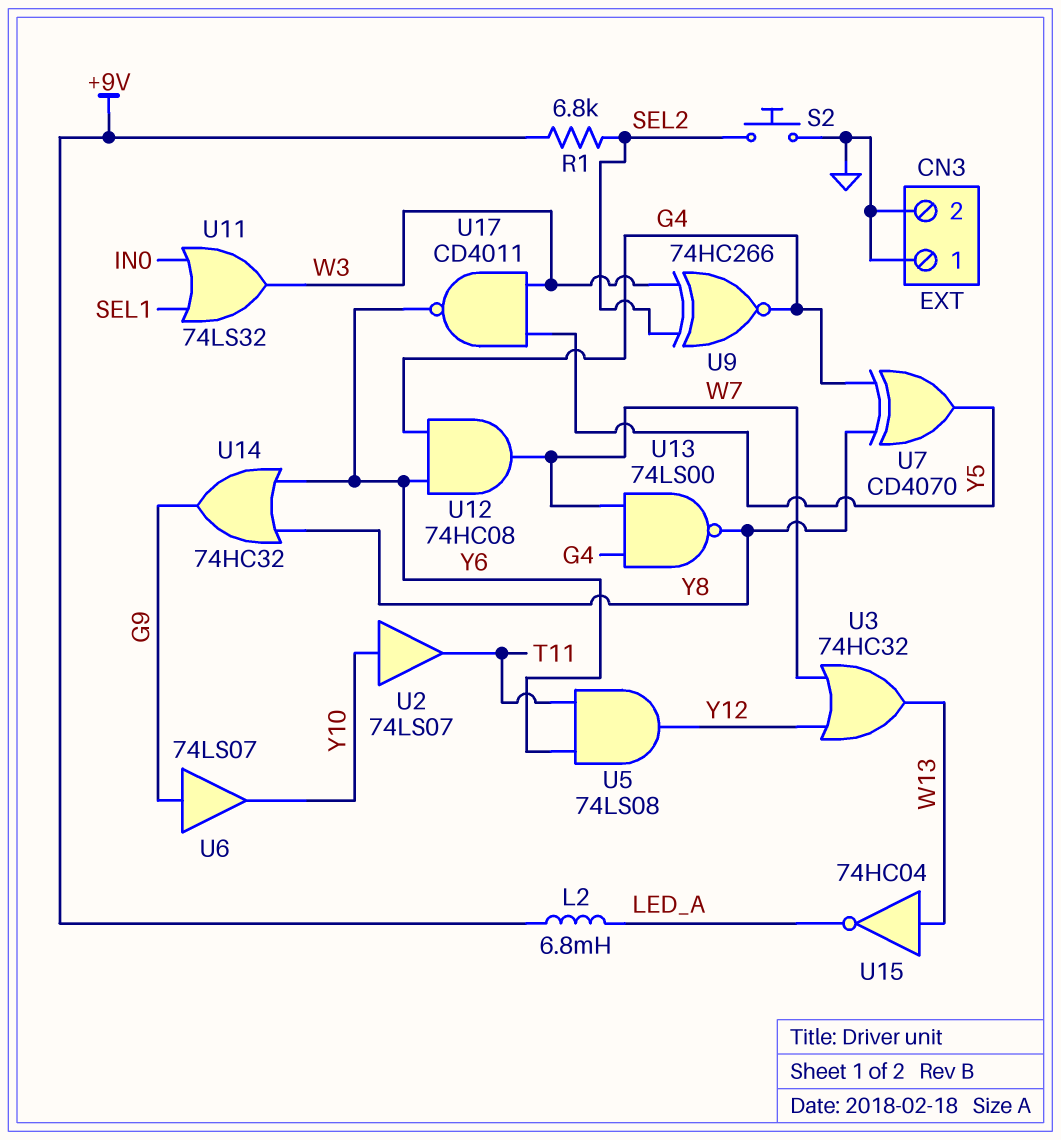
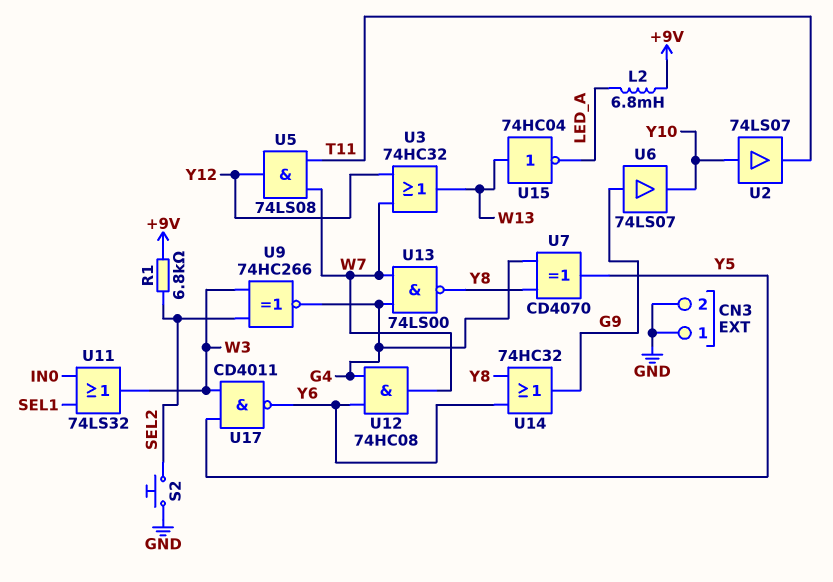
U5: AND 74LS08 (in T11, in Y6, out Y12) -> AND 74LS08 (in T11, in W7, out Y12)

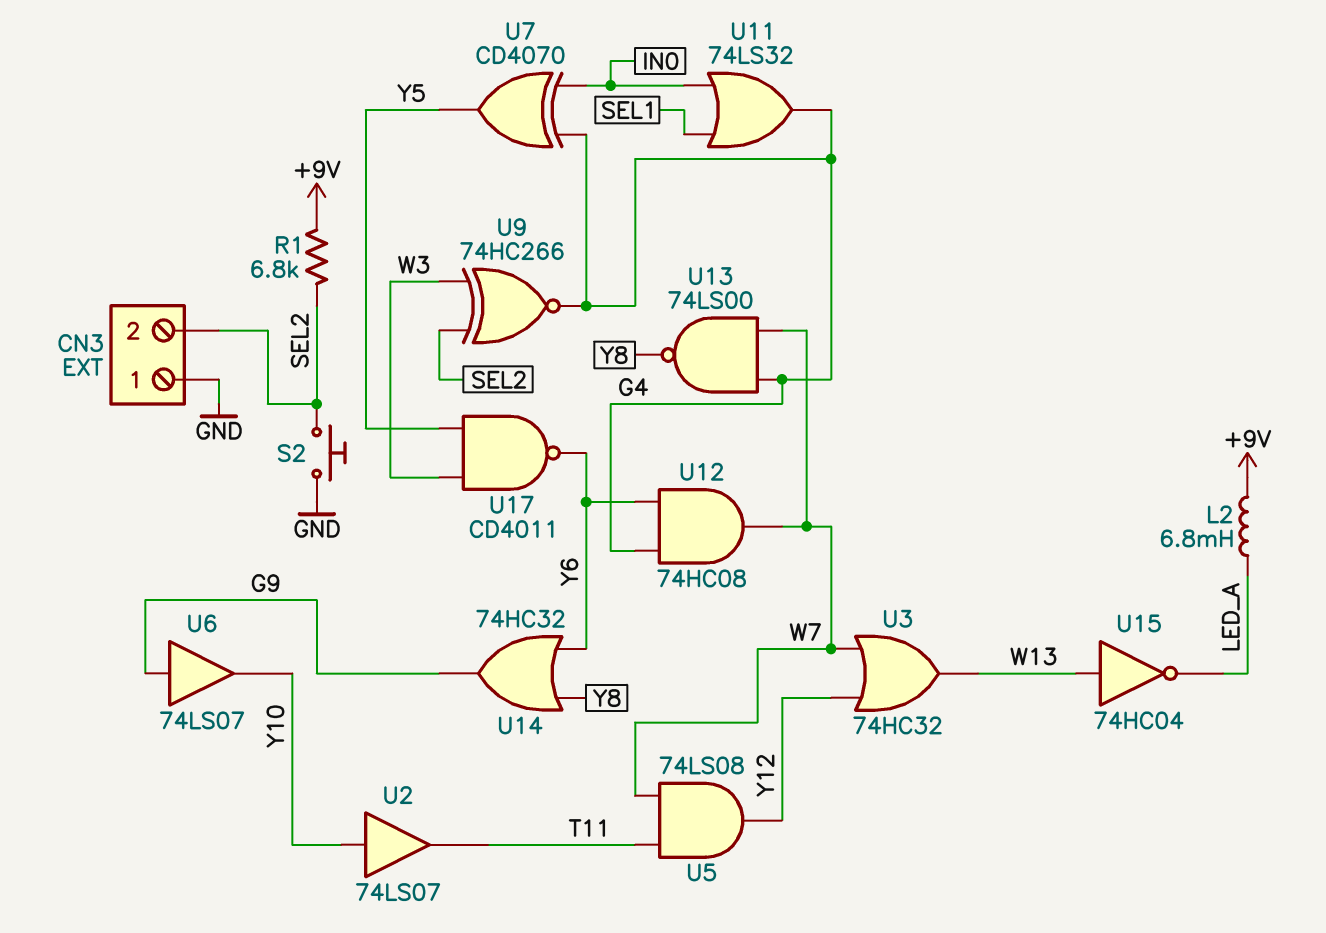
CN3 pin 2: GND -> SEL2
U7: XOR CD4070 (in G4, in Y8, out Y5) -> XOR CD4070 (in G4, in IN0, out Y5)
U11: OR 74LS32 (in IN0, in SEL1, out W3) -> OR 74LS32 (in IN0, in SEL1, out G4)

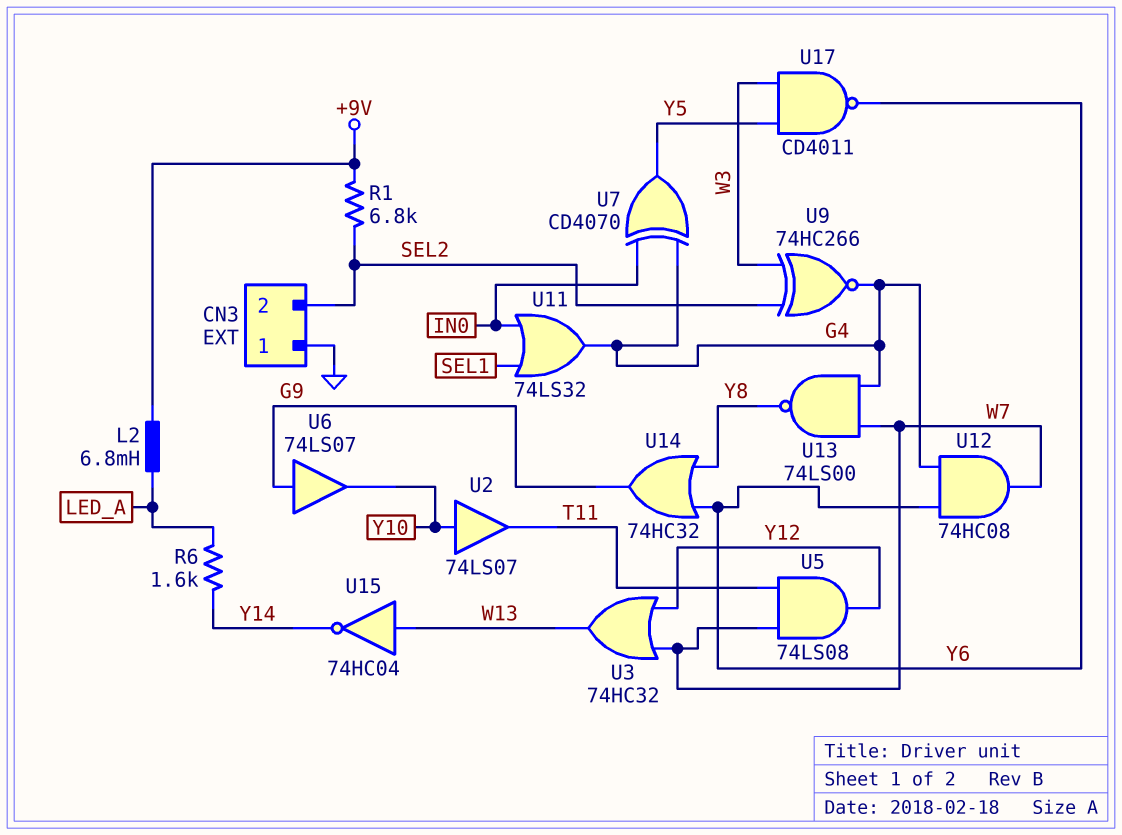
R6: none -> 1.6k (LED_A, Y14)
S2: button (GND, SEL2) -> none
U15: NOT 74HC04 (in W13, out LED_A) -> NOT 74HC04 (in W13, out Y14)

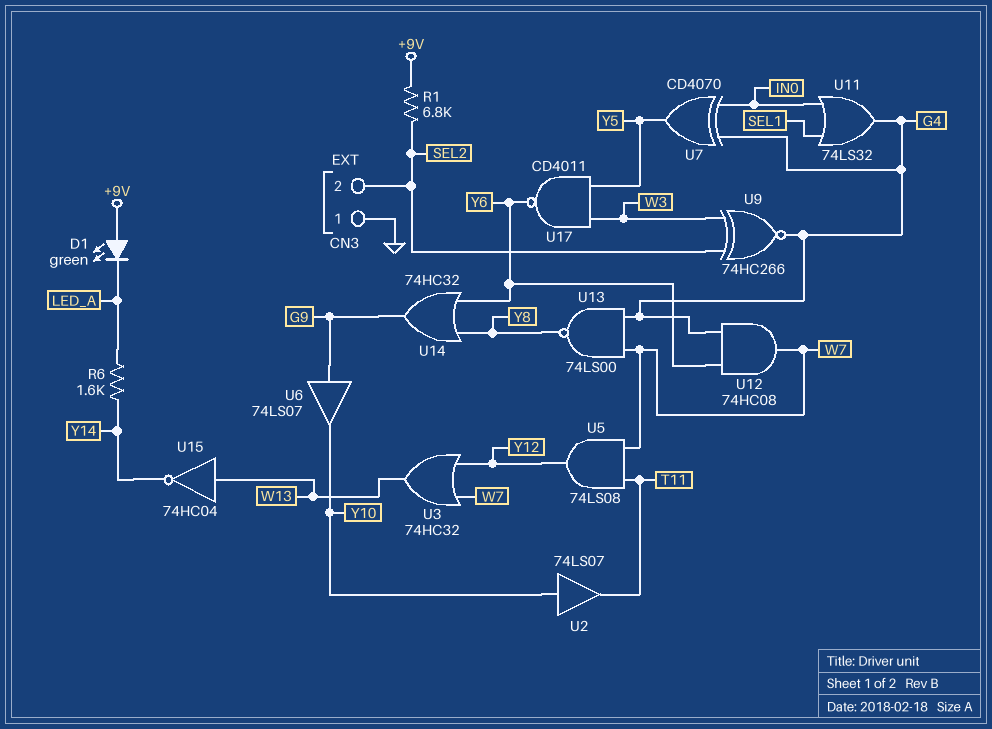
D1: none -> LED green (A +9V, K LED_A)
L2: 6.8mH (+9V, LED_A) -> none

